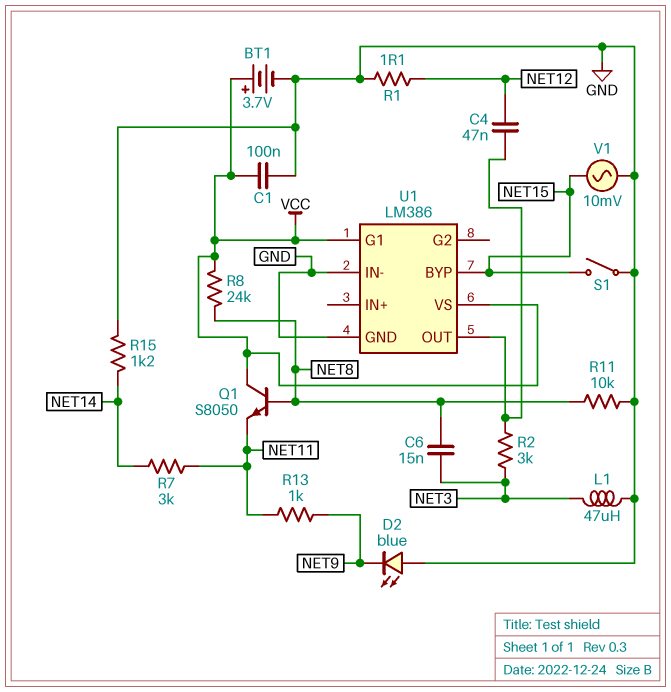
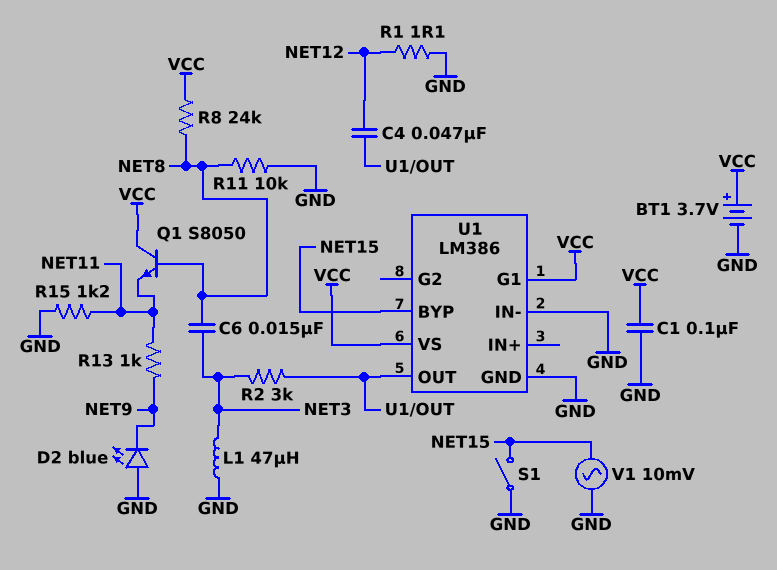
R7: 3k (NET11, NET14) -> none
R15: 1.2k (GND, NET14) -> 1.2k (GND, NET11)

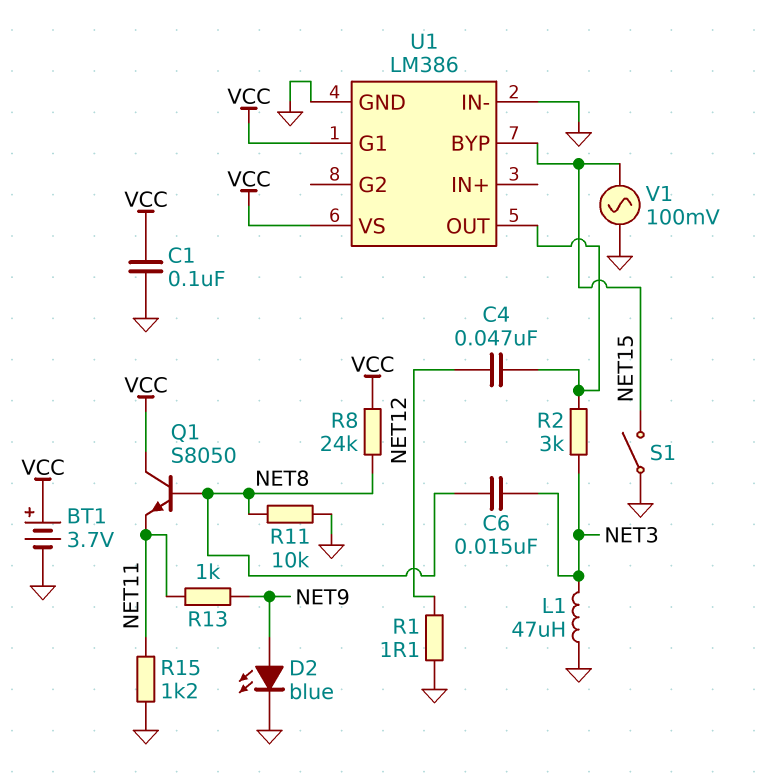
D2: LED blue (A GND, K NET9) -> LED blue (A NET9, K GND)
V1: AC 10mV (GND, NET15) -> AC 100mV (GND, NET15)

